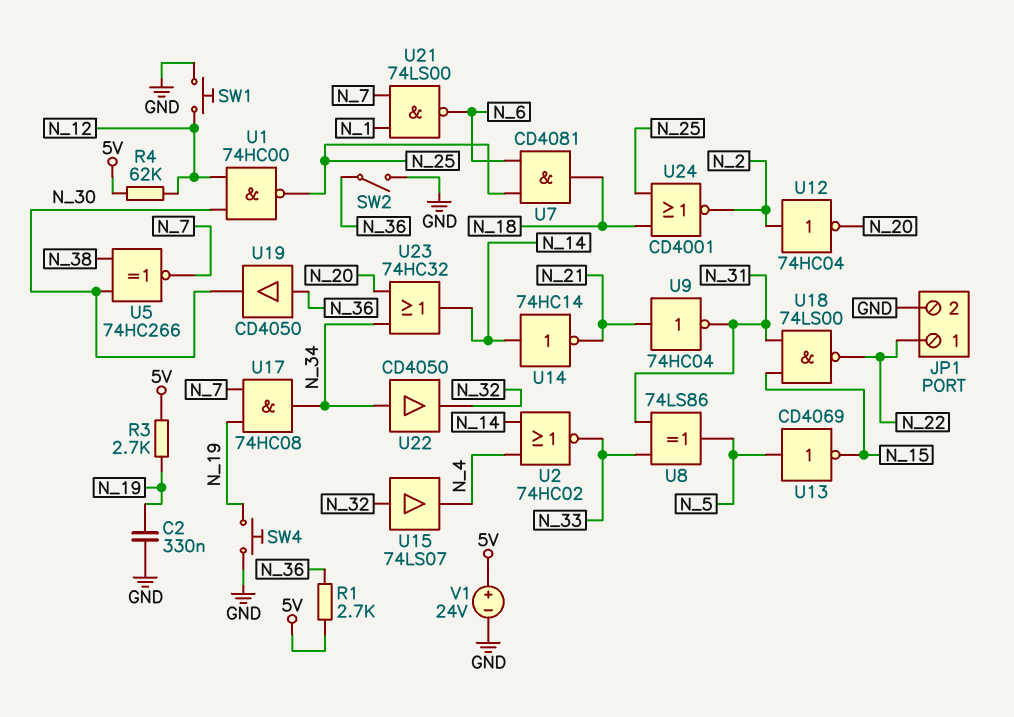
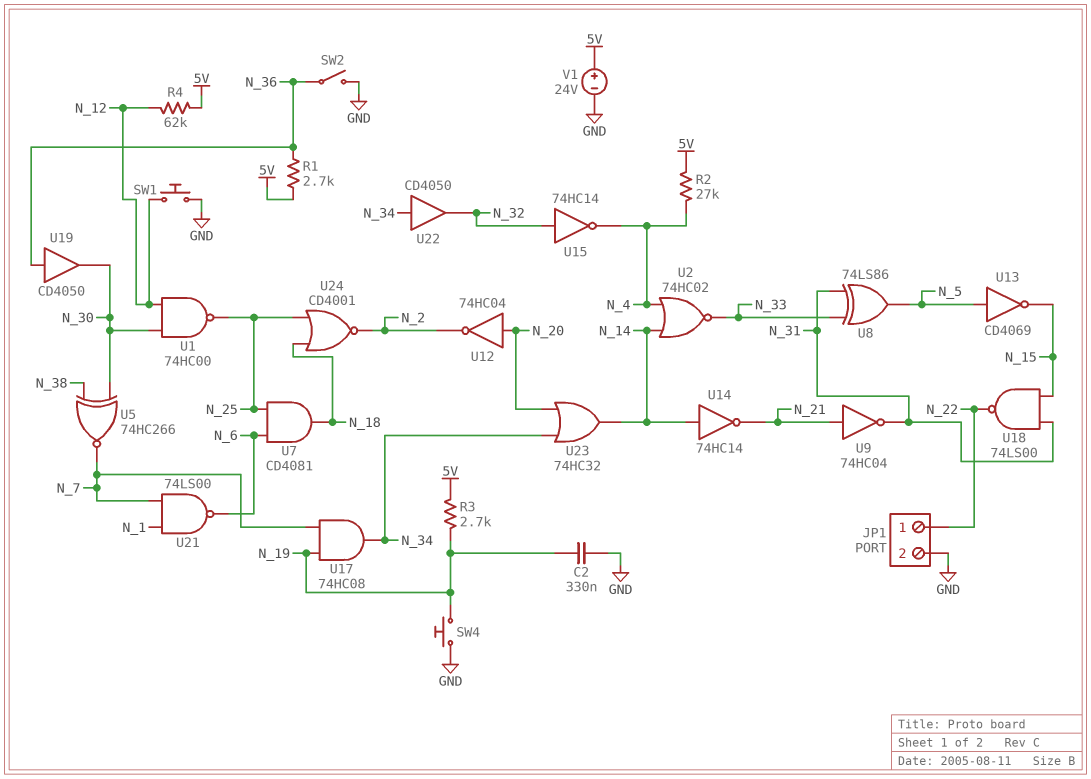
R2: none -> 27k (5V, N_4)
U12: NOT 74HC04 (in N_2, out N_20) -> NOT 74HC04 (in N_20, out N_2)
U15: buffer 74LS07 (in N_32, out N_4) -> NOT 74HC14 (in N_32, out N_4)

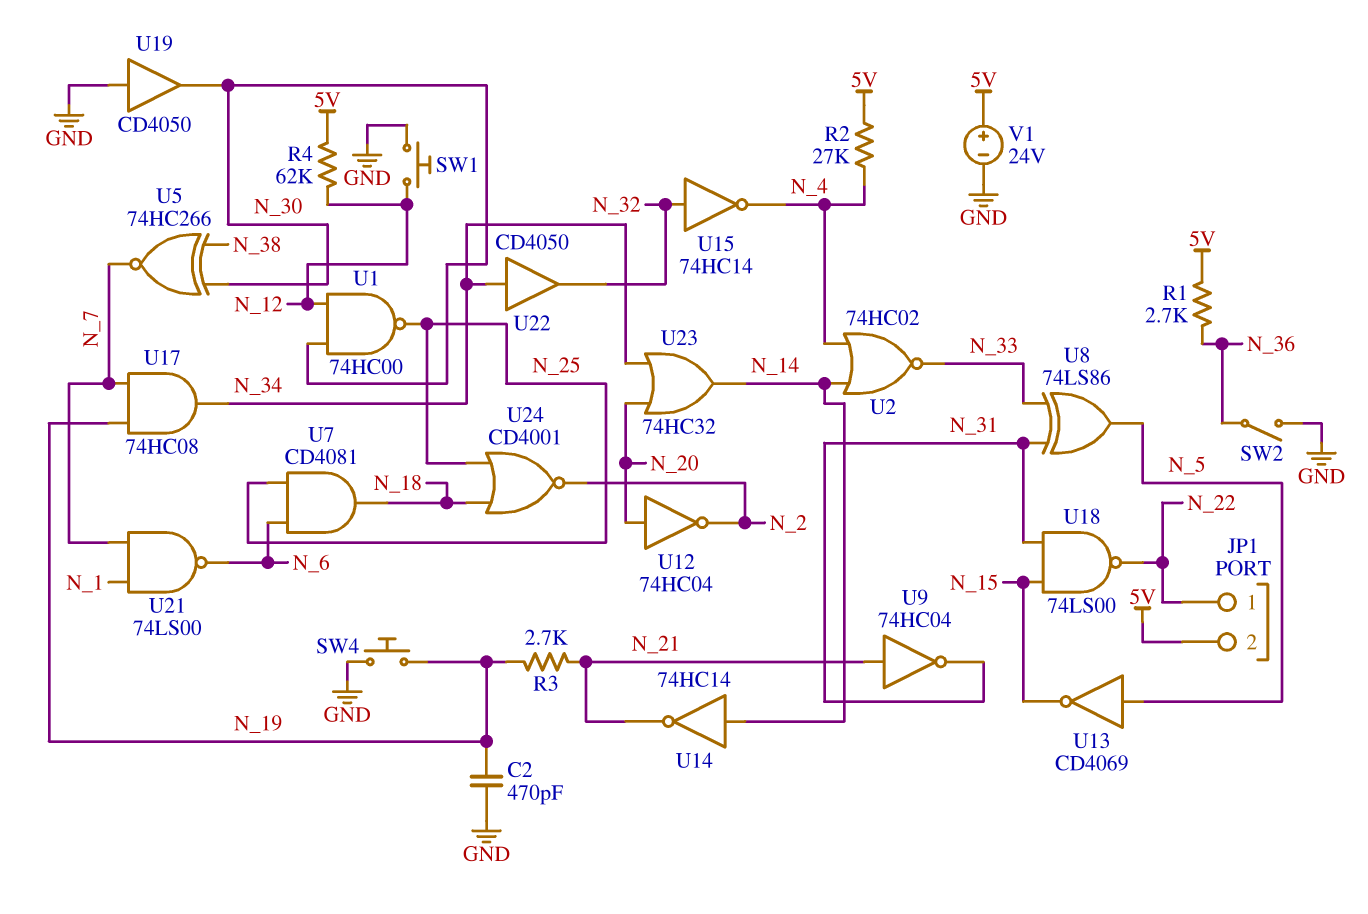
C2: 330nF (GND, N_19) -> 470pF (GND, N_19)
JP1 pin 2: GND -> 5V
R3: 2.7k (5V, N_19) -> 2.7k (N_19, N_21)
U19: buffer CD4050 (in N_36, out N_30) -> buffer CD4050 (in GND, out N_30)

